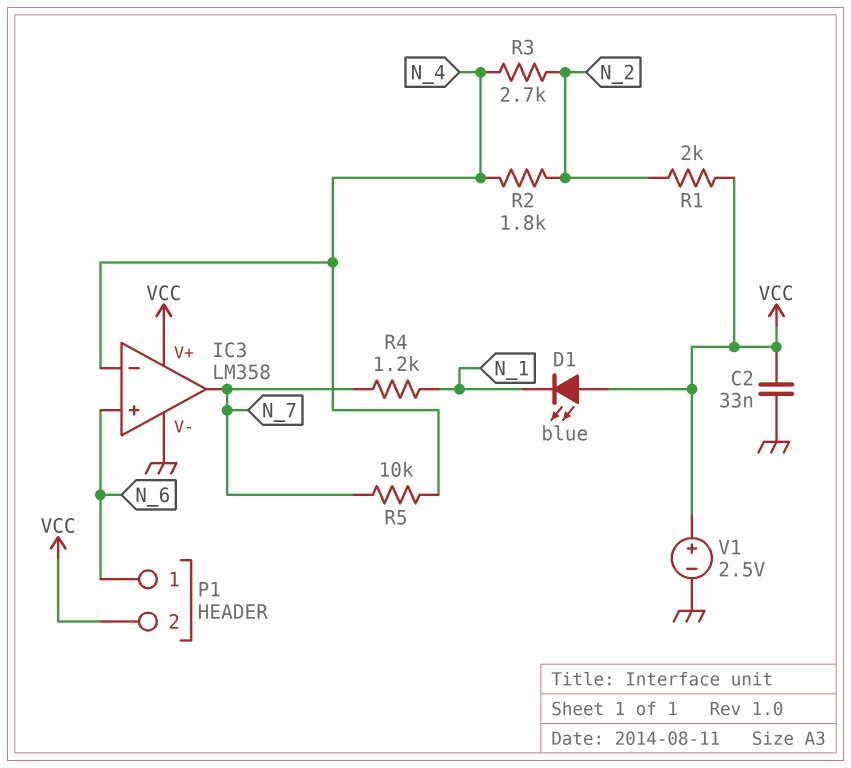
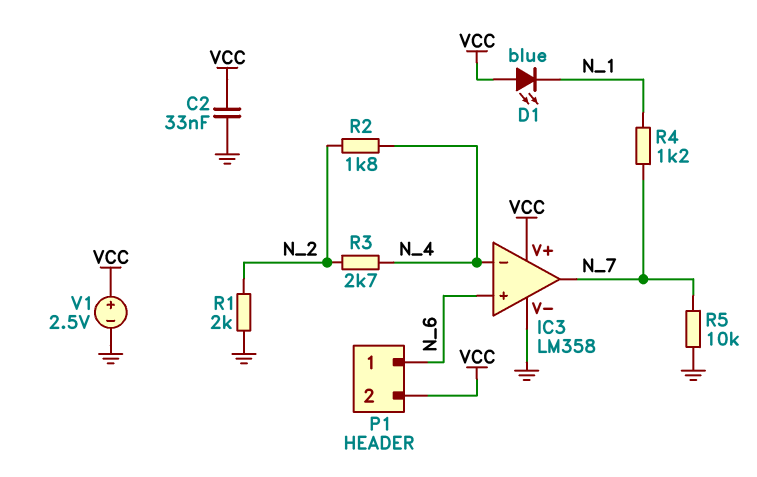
R1: 2k (N_2, VCC) -> 2k (GND, N_2)
R5: 10k (N_4, N_7) -> 10k (GND, N_7)

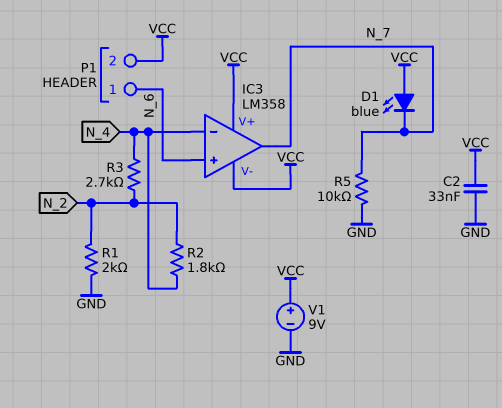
D1: LED blue (A VCC, K N_1) -> LED blue (A VCC, K N_7)
IC3 pin V-: GND -> VCC
R4: 1.2k (N_1, N_7) -> none
V1: 2.5V (plus VCC, minus GND) -> 9V (plus VCC, minus GND)

